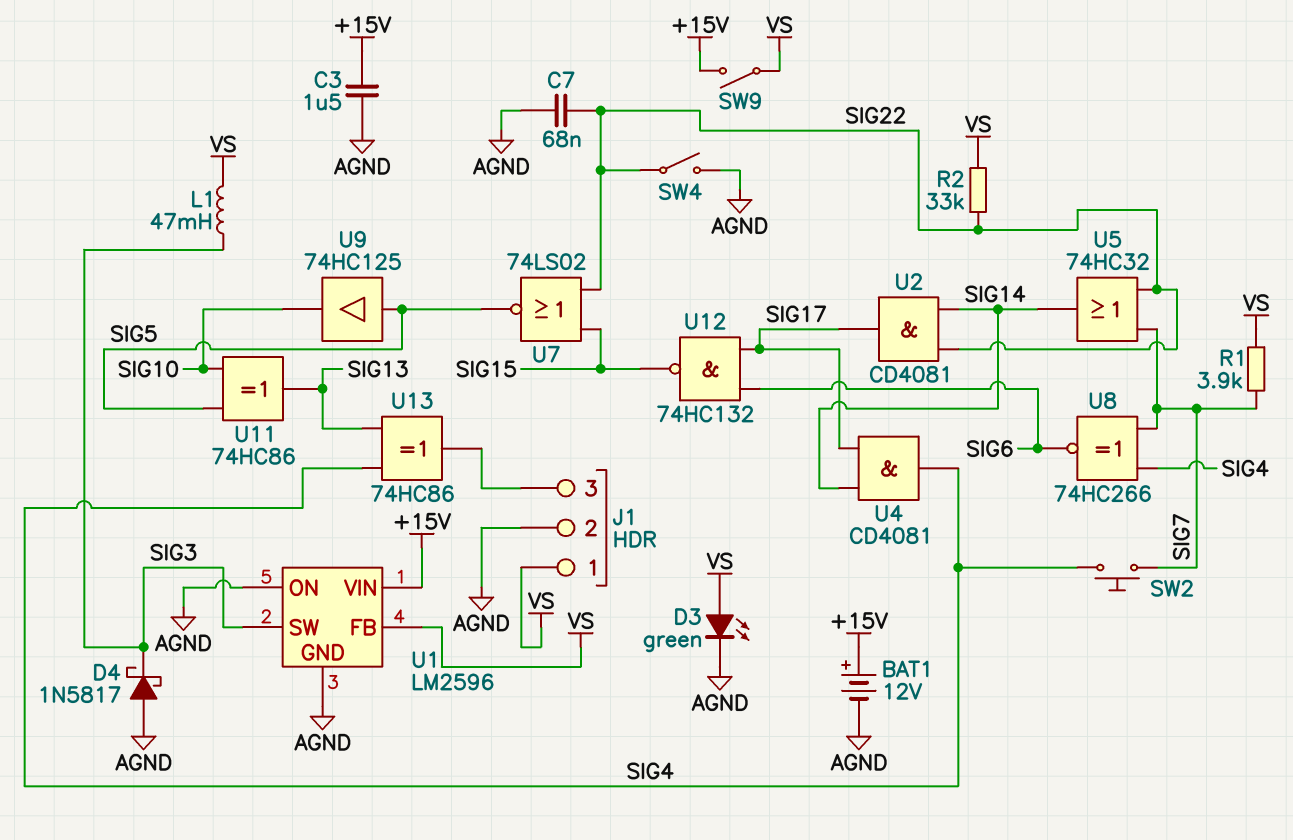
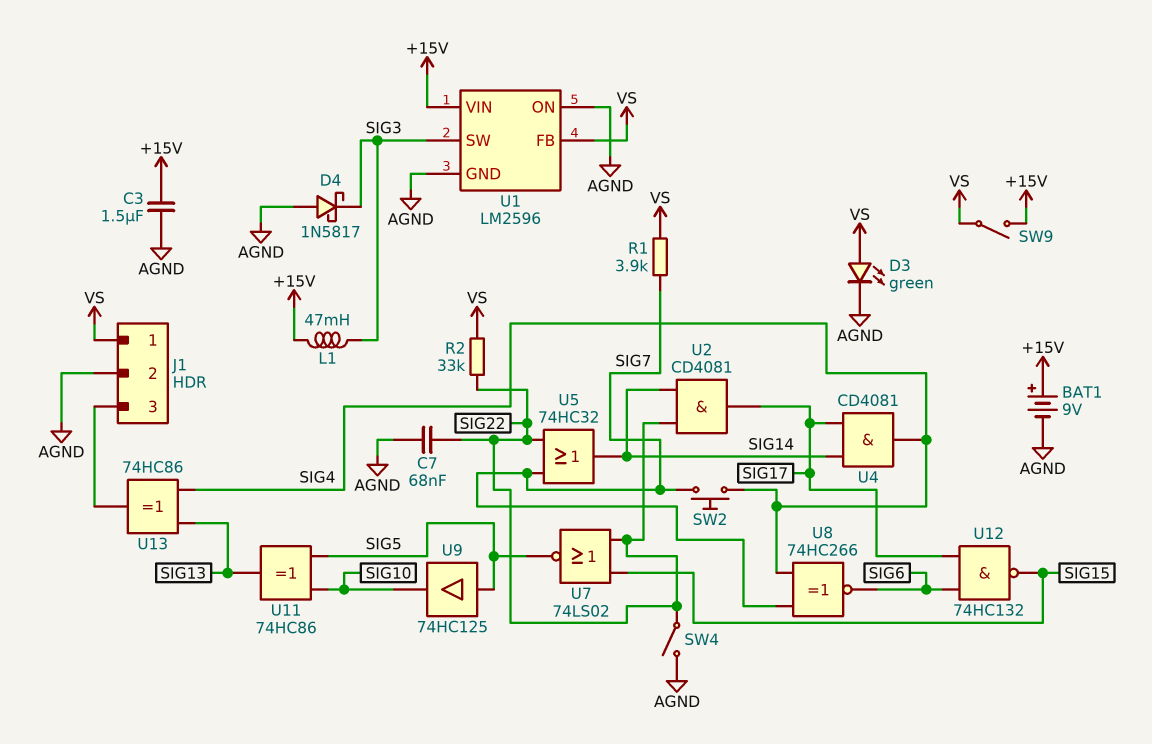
BAT1: 12V (plus +15V, minus AGND) -> 9V (plus +15V, minus AGND)
L1: 47mH (SIG3, VS) -> 47mH (+15V, SIG3)

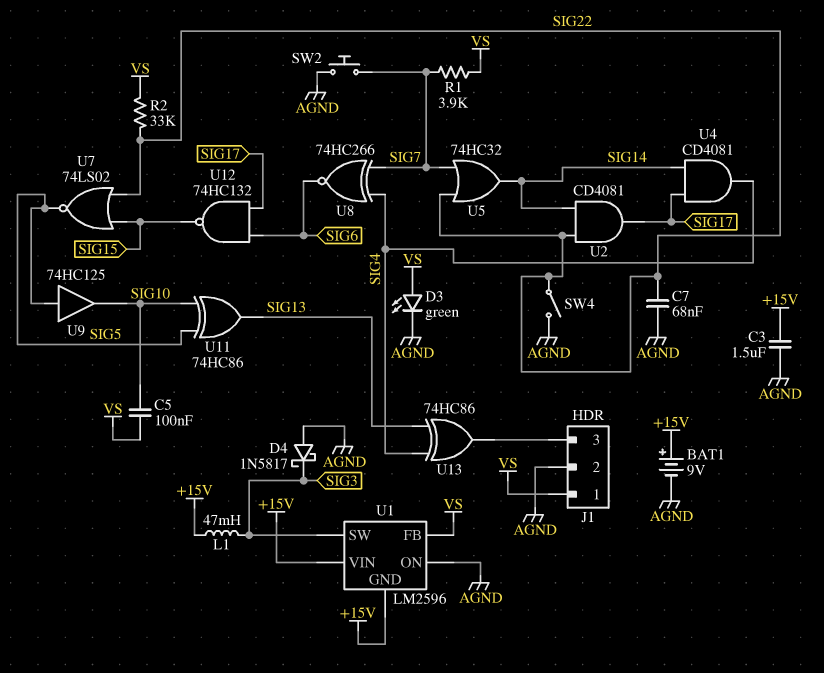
C5: none -> 100nF (SIG10, VS)
SW2: button (SIG4, SIG7) -> button (AGND, SIG7)
SW9: switch (+15V, VS) -> none
U1 pin GND: AGND -> +15V

